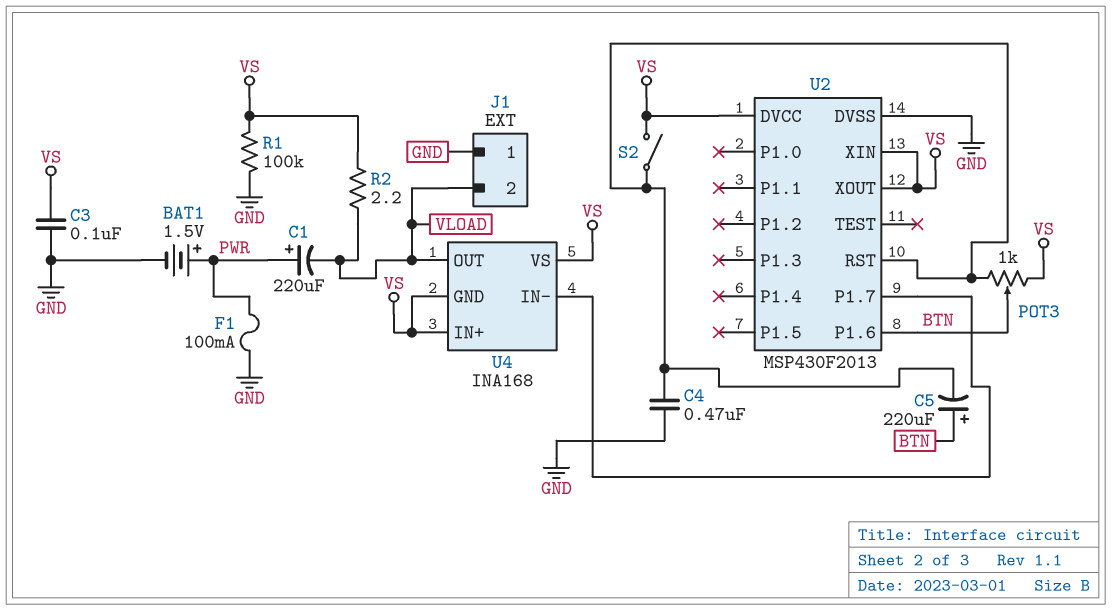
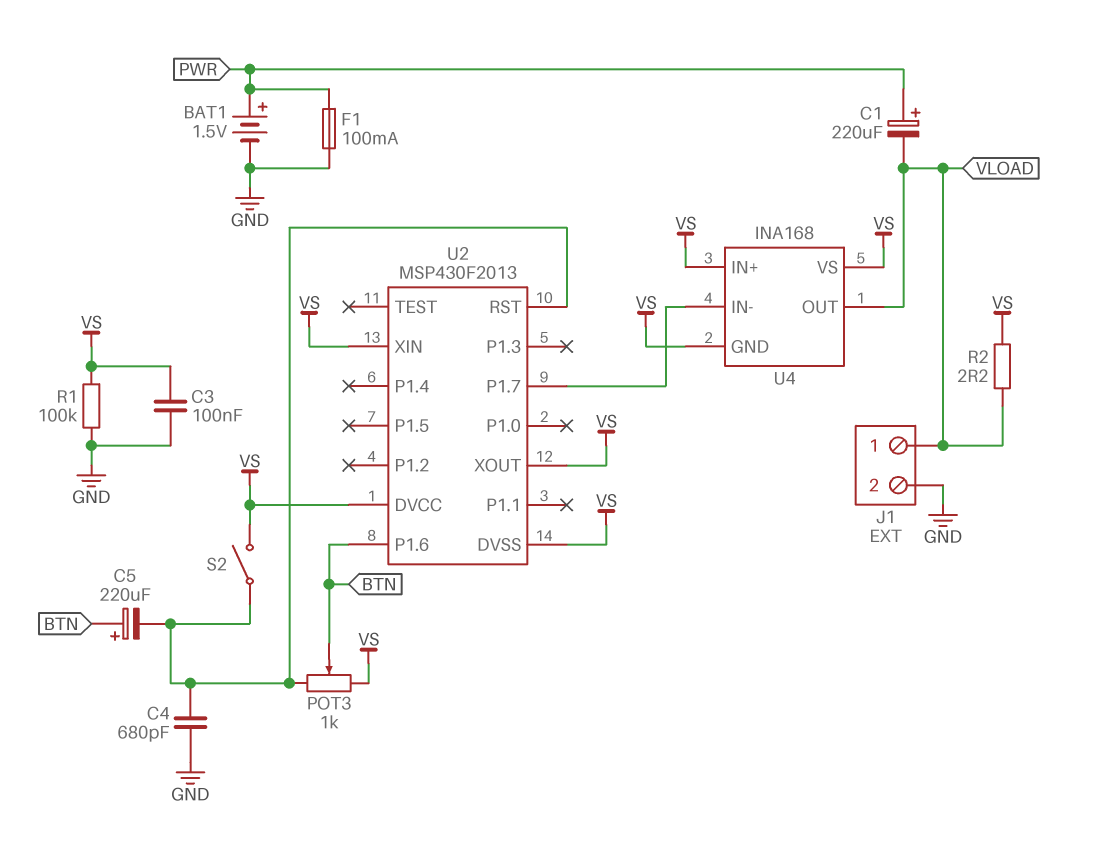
C4: 470nF (GND, U2/RST) -> 680pF (GND, U2/RST)
J1 pin 1: GND -> VLOAD
J1 pin 2: VLOAD -> GND
U2 pin DVSS: GND -> VS

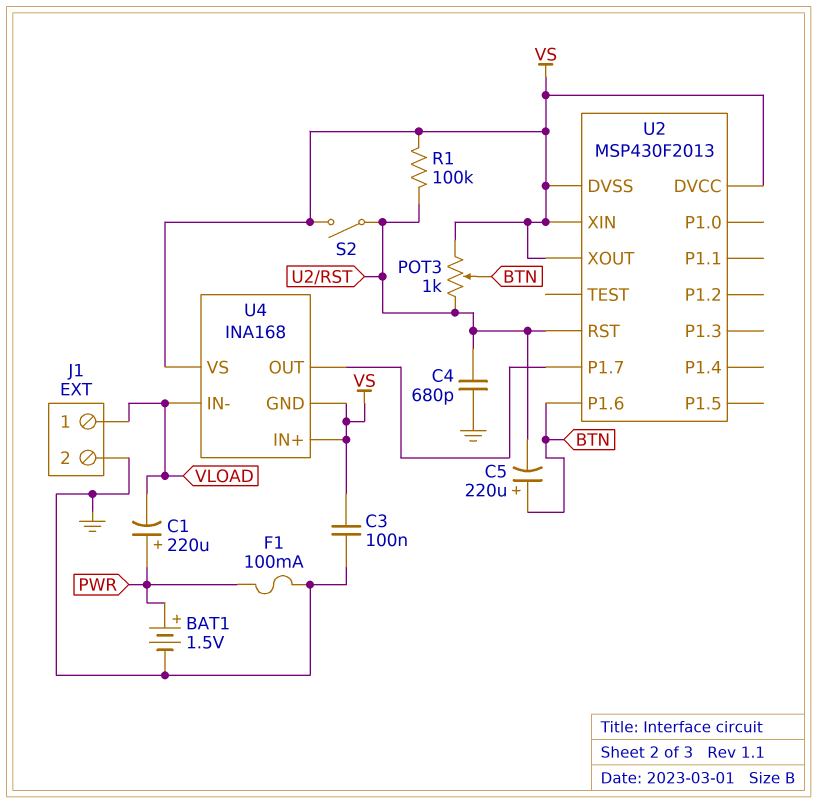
R1: 100k (GND, VS) -> 100k (U2/RST, VS)
R2: 2.2 (VLOAD, VS) -> none
U4 pin IN-: U2/P1.7 -> VLOAD
U4 pin OUT: VLOAD -> U2/P1.7

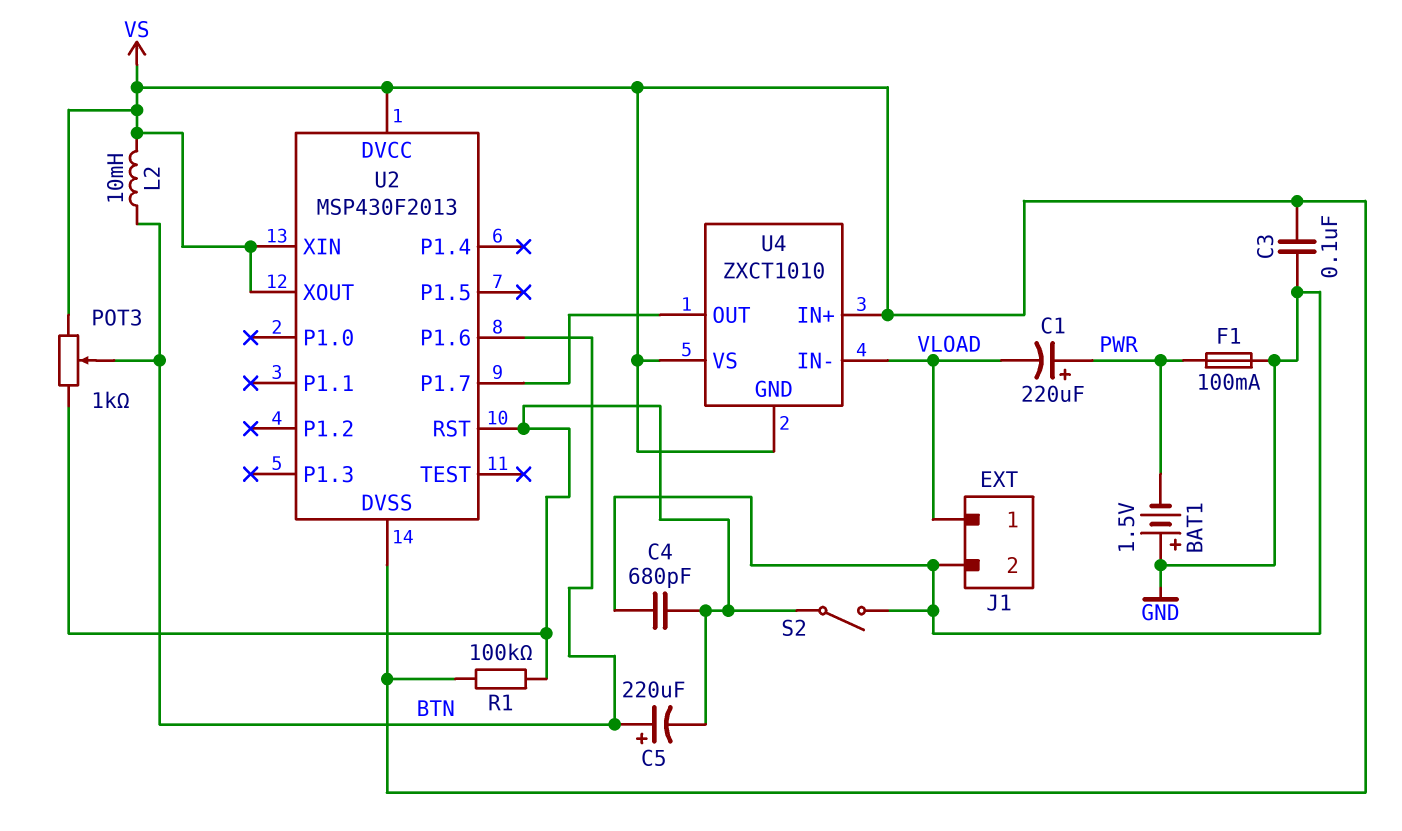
BAT1: 1.5V (plus PWR, minus GND) -> 1.5V (plus GND, minus PWR)
L2: none -> 10mH (BTN, VS)
S2: switch (U2/RST, VS) -> switch (GND, U2/RST)
U4: INA168 -> ZXCT1010

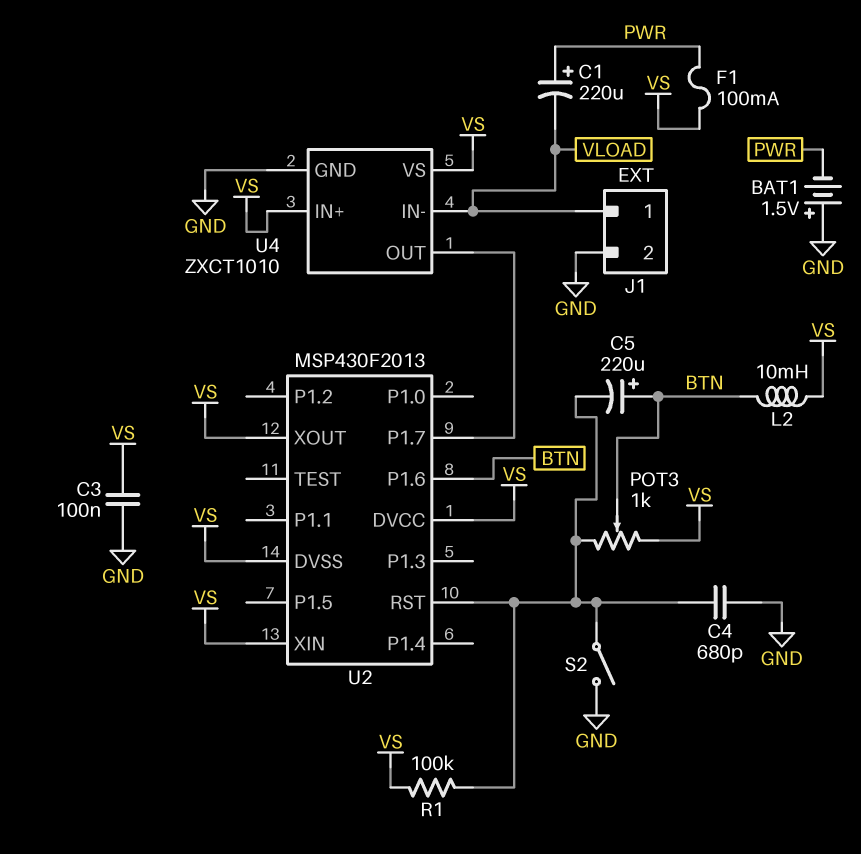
F1: 100mA (GND, PWR) -> 100mA (PWR, VS)
U4 pin GND: VS -> GND

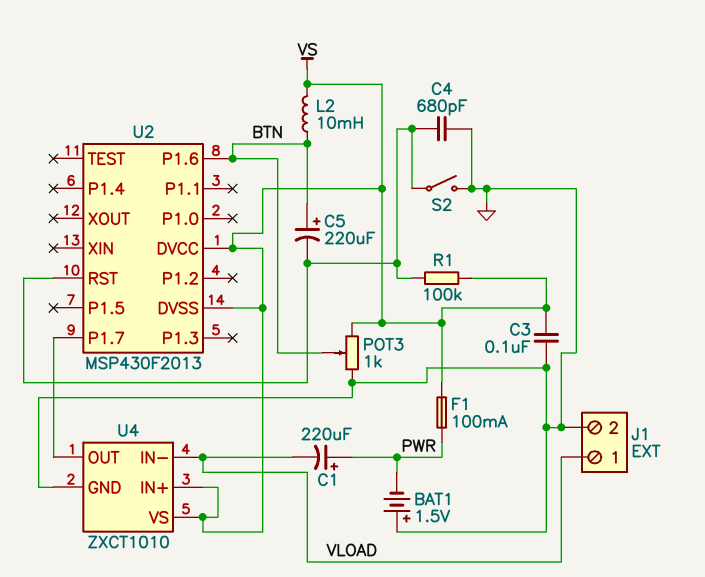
POT3: 1k (U2/RST, VS, wiper BTN) -> 1k (GND, VS, wiper BTN)
U2 pin XIN: VS -> none
U2 pin XOUT: VS -> none

